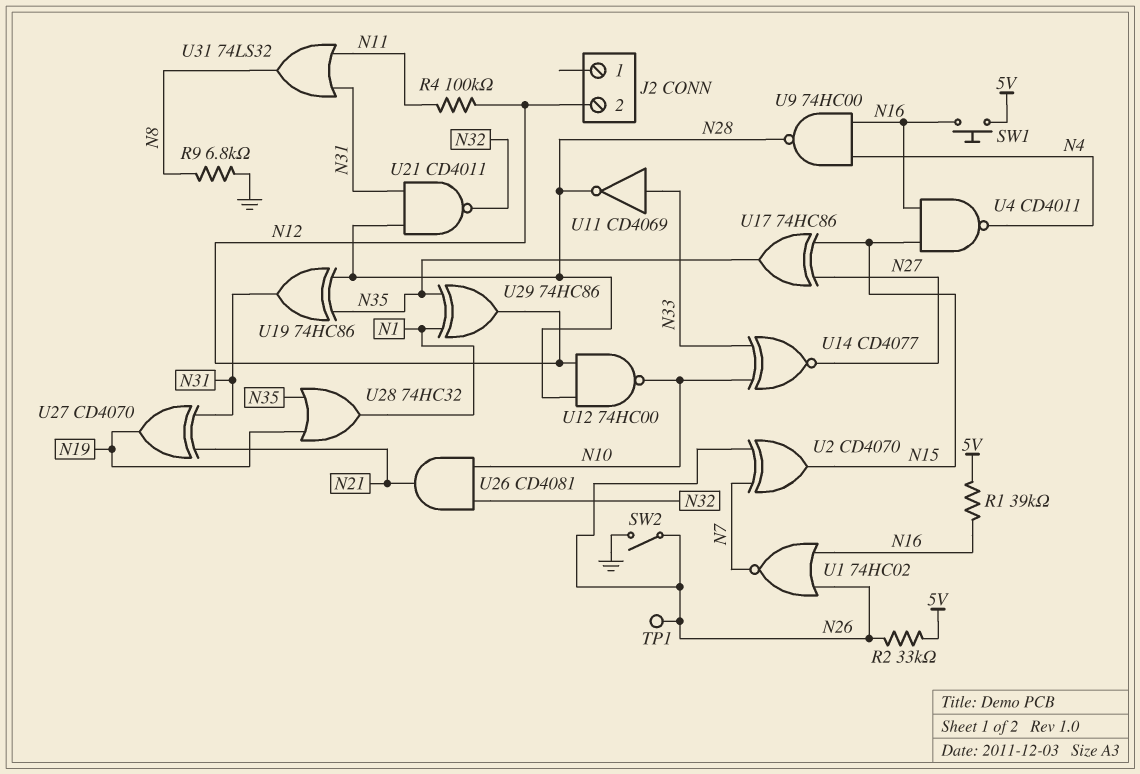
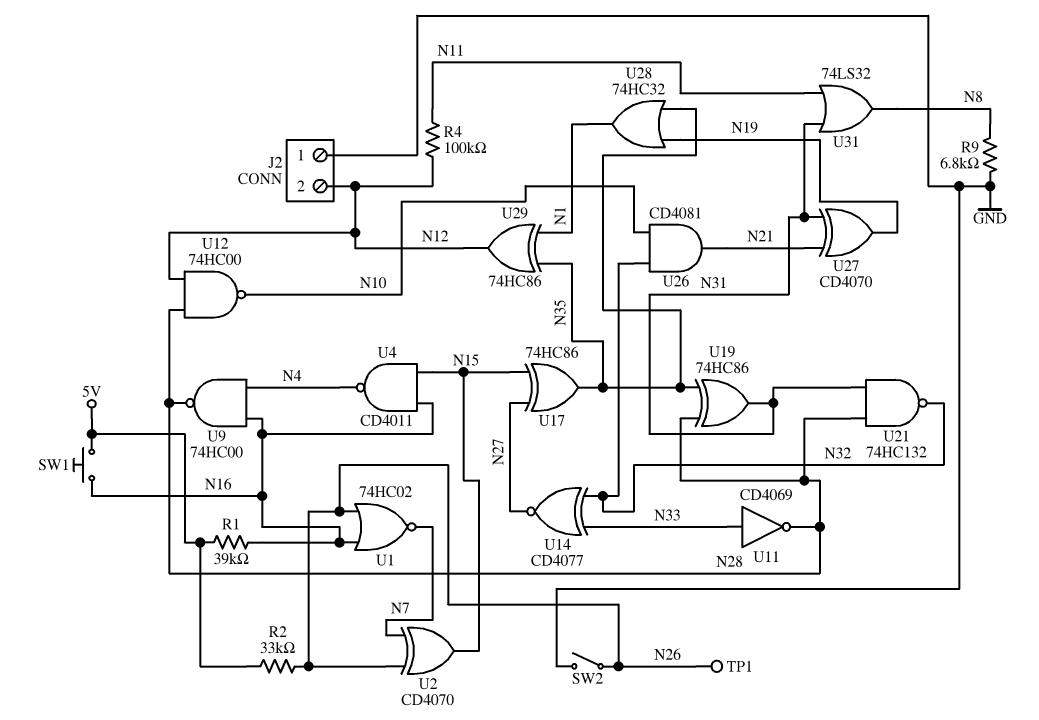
J2 pin 1: none -> GND
U14: XNOR CD4077 (in N10, in N33, out N27) -> XNOR CD4077 (in N32, in N33, out N27)
U21: NAND CD4011 (in N28, in N31, out N32) -> NAND 74HC132 (in N28, in N31, out N32)

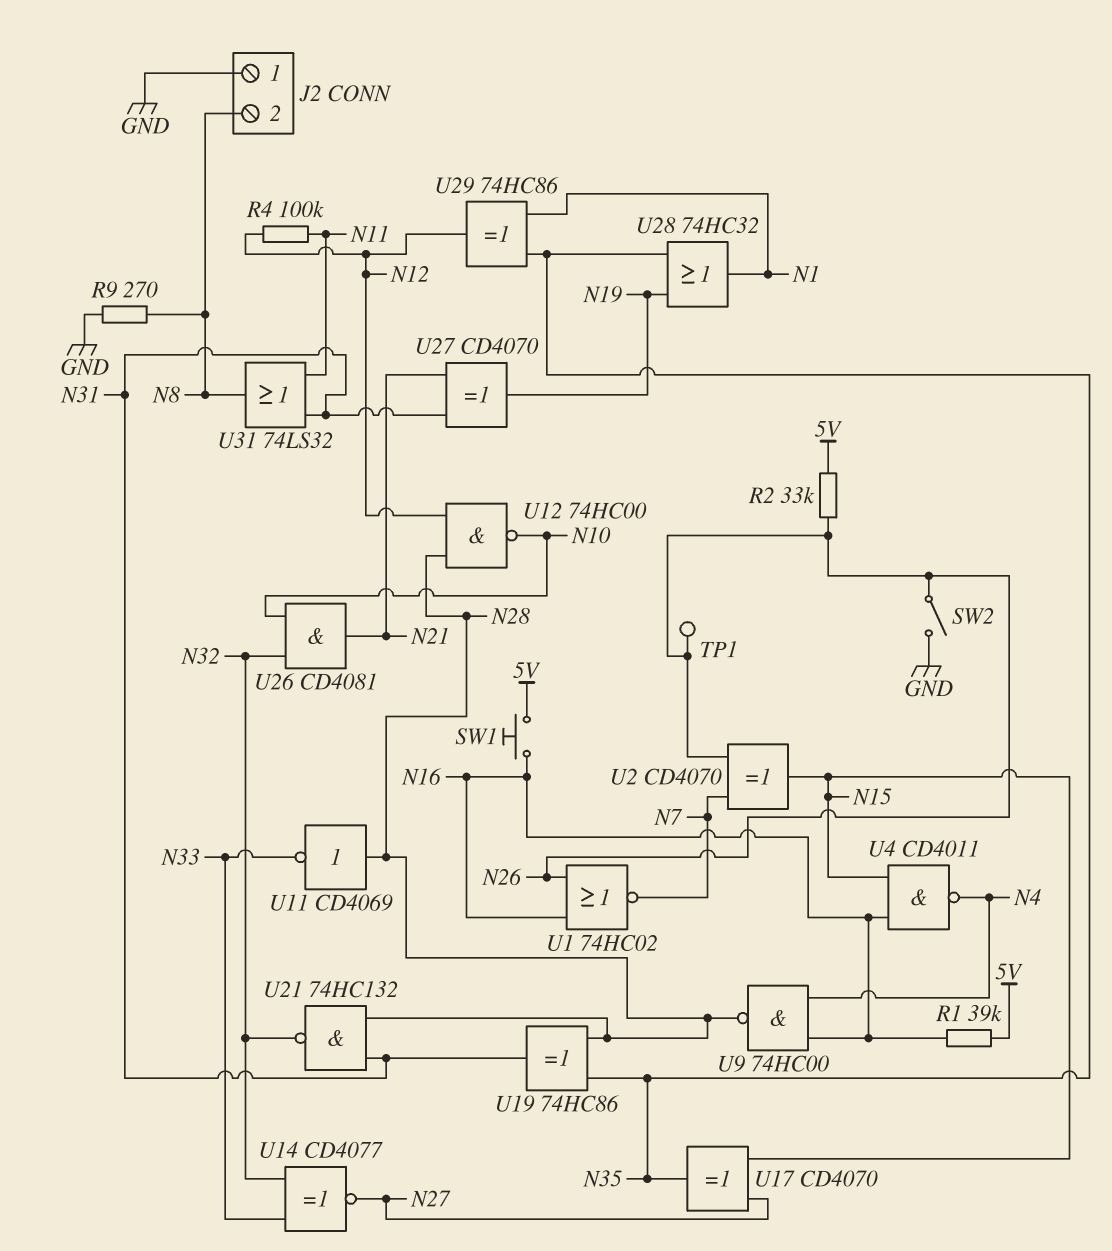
J2 pin 2: N12 -> N8
R9: 6.8k (GND, N8) -> 270 (GND, N8)
U11: NOT CD4069 (in N33, out N28) -> NOT CD4069 (in N28, out N33)
U17: XOR 74HC86 (in N15, in N27, out N35) -> XOR CD4070 (in N15, in N27, out N35)

